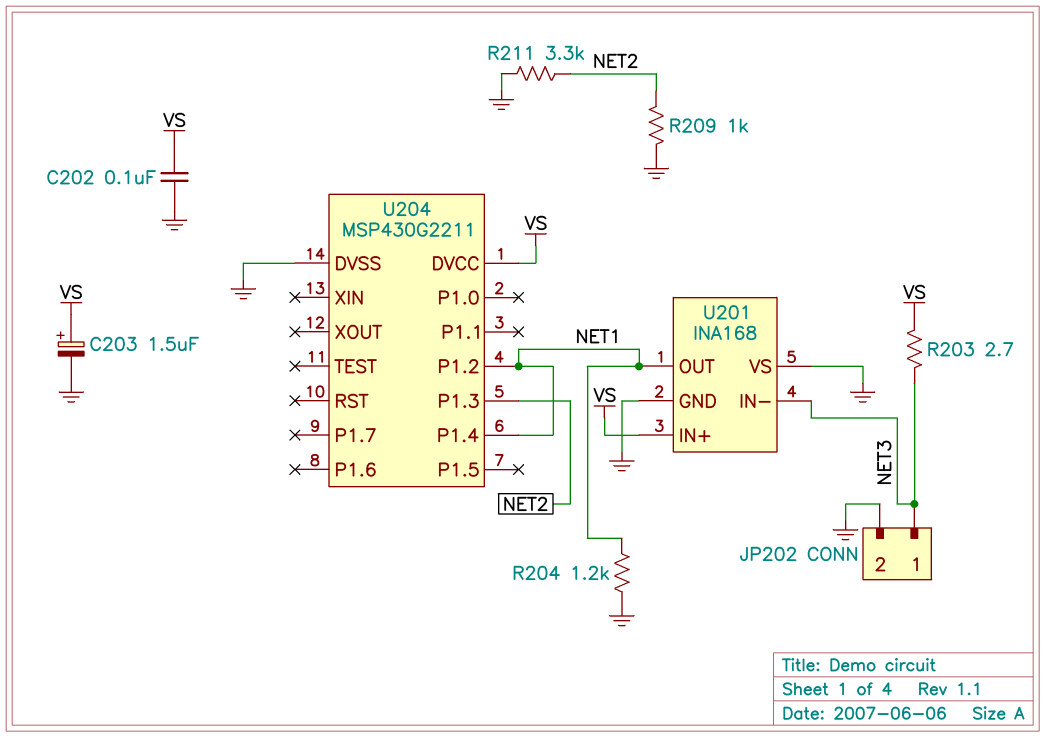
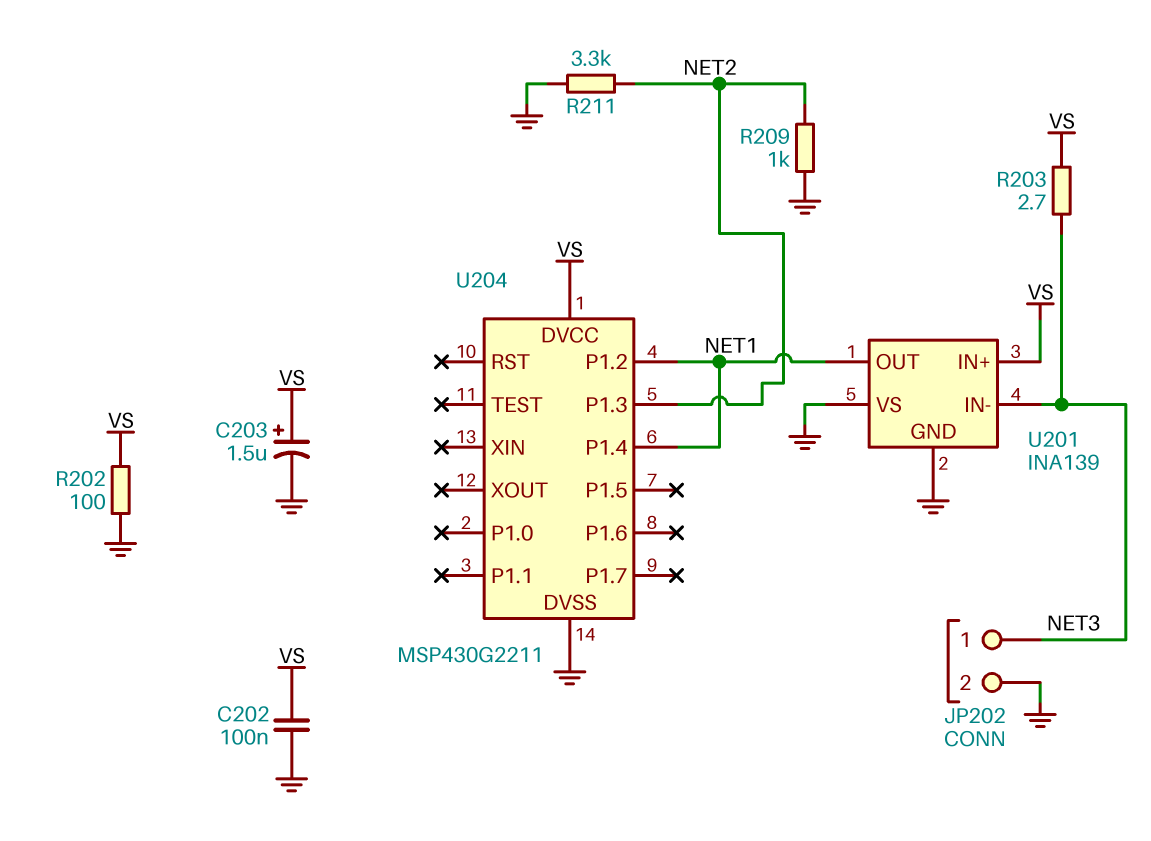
R202: none -> 100 (GND, VS)
R204: 1.2k (GND, NET1) -> none
U201: INA168 -> INA139

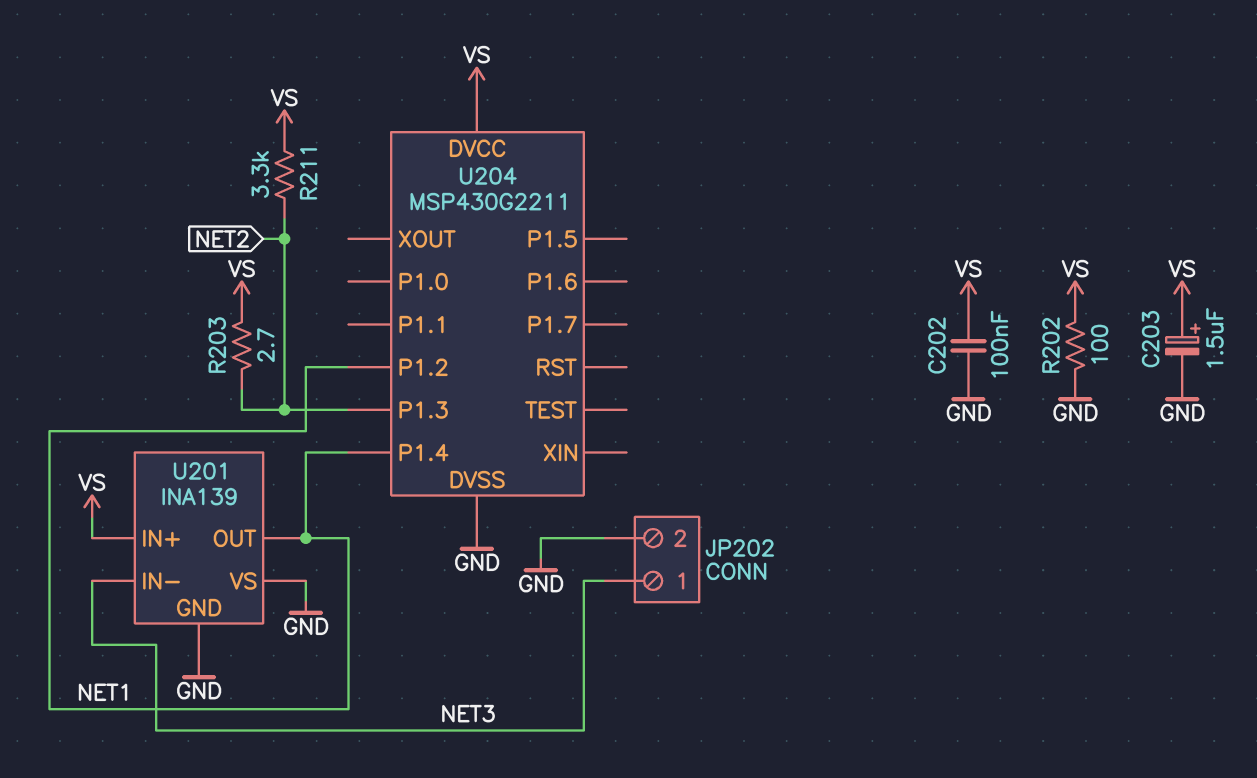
R203: 2.7 (NET3, VS) -> 2.7 (NET2, VS)
R209: 1k (GND, NET2) -> none
R211: 3.3k (GND, NET2) -> 3.3k (NET2, VS)

